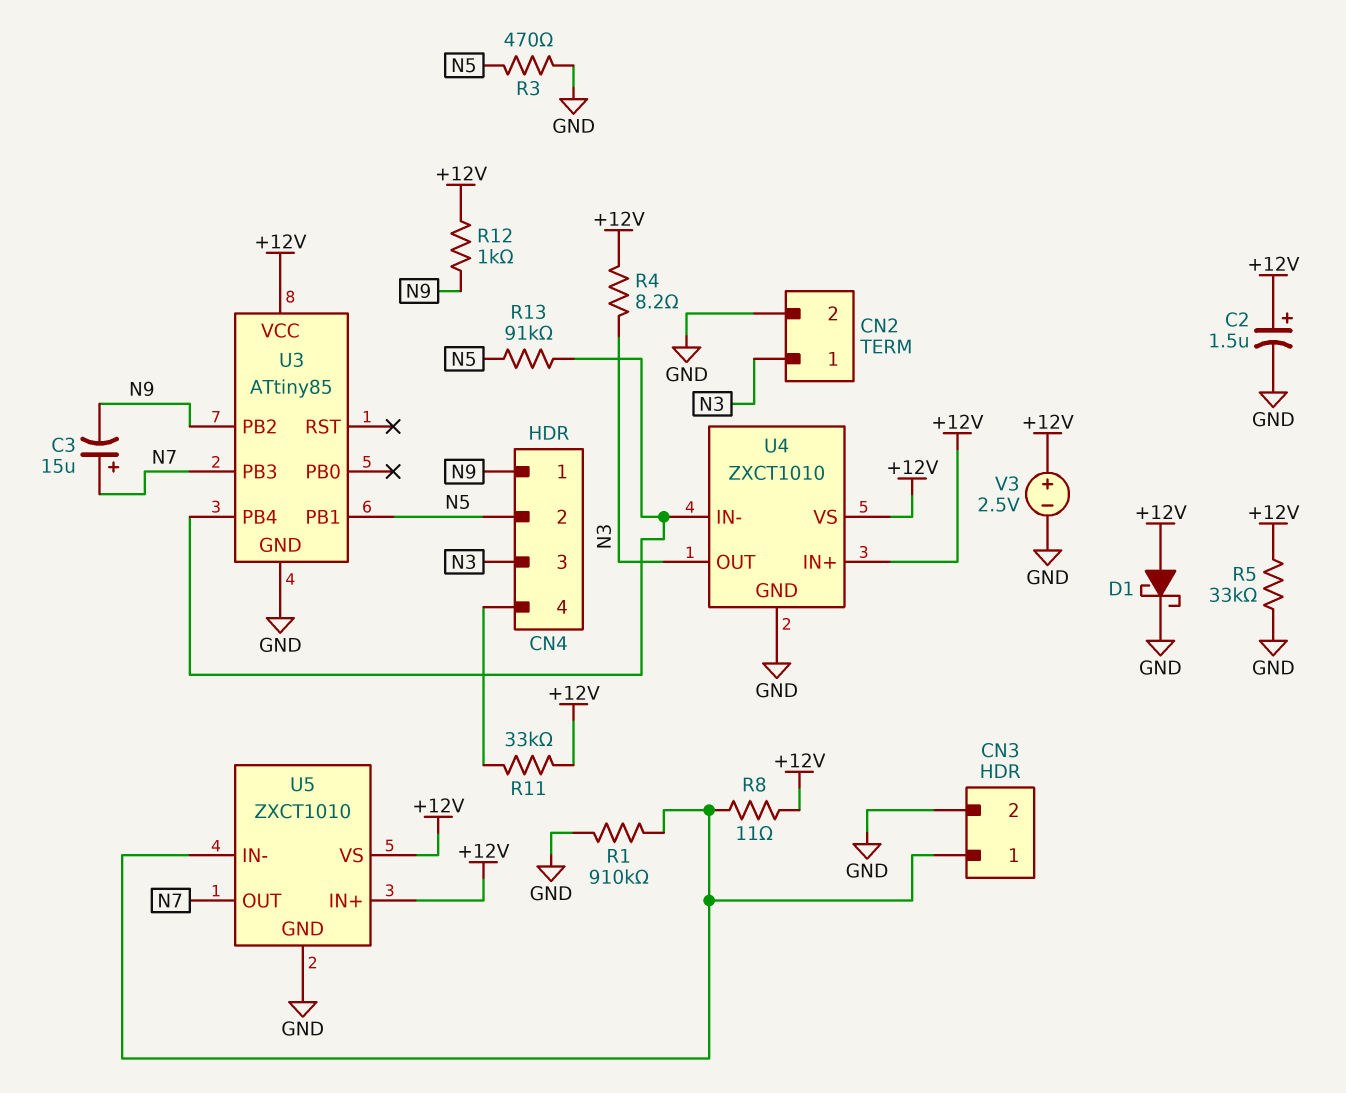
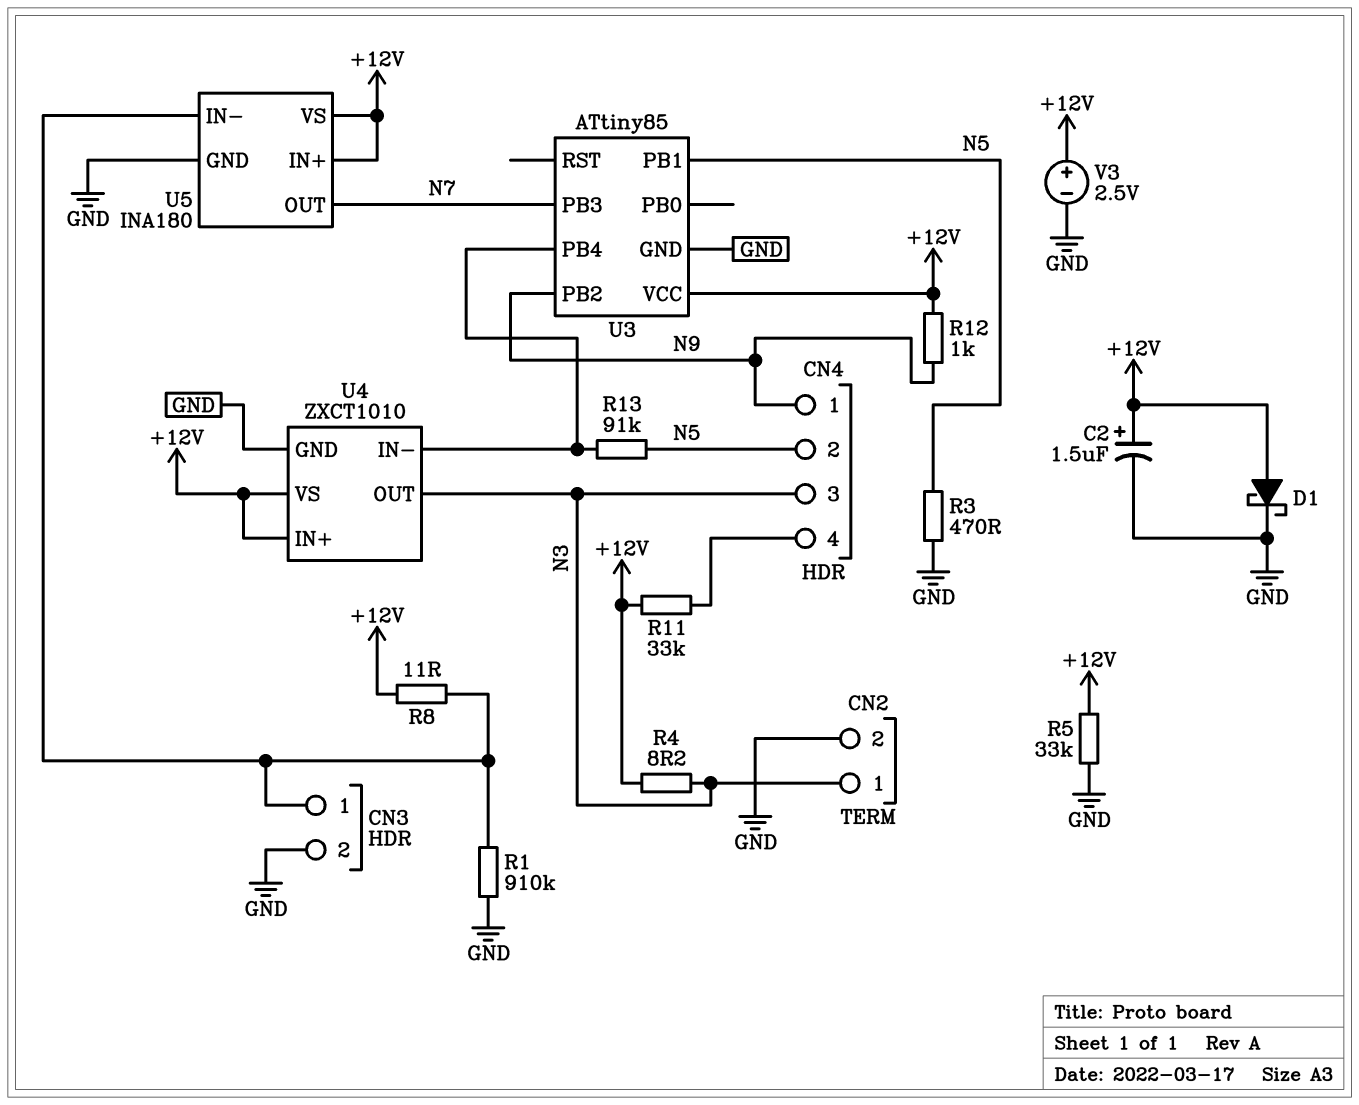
C3: 15uF (plus N7, minus N9) -> none
U5: ZXCT1010 -> INA180

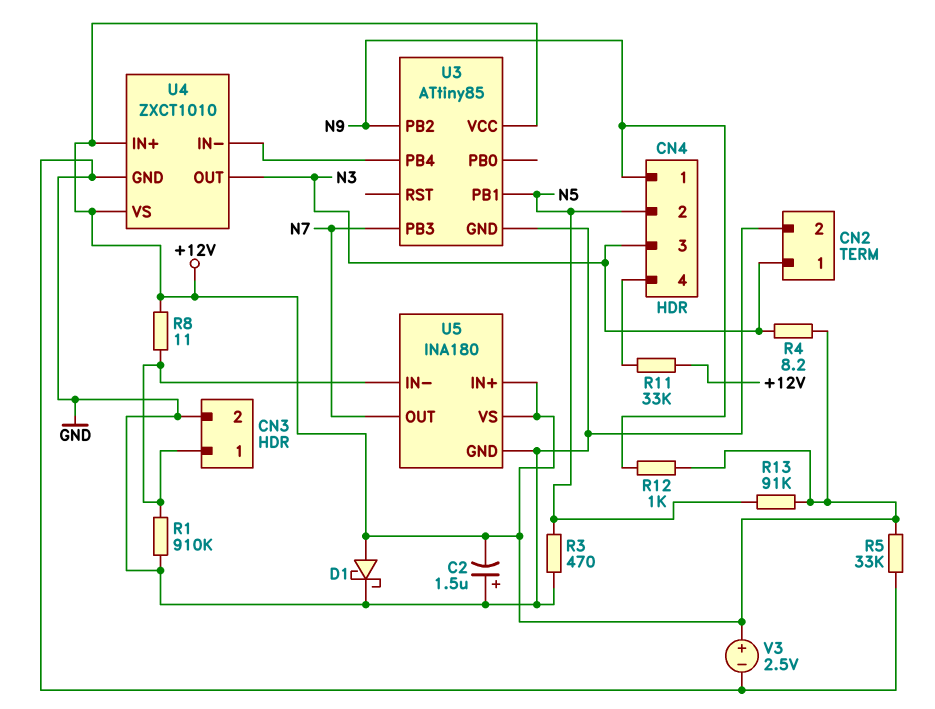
C2: 1.5uF (plus +12V, minus GND) -> 1.5uF (plus GND, minus +12V)
R13: 91k (N5, U3/PB4) -> 91k (+12V, N5)

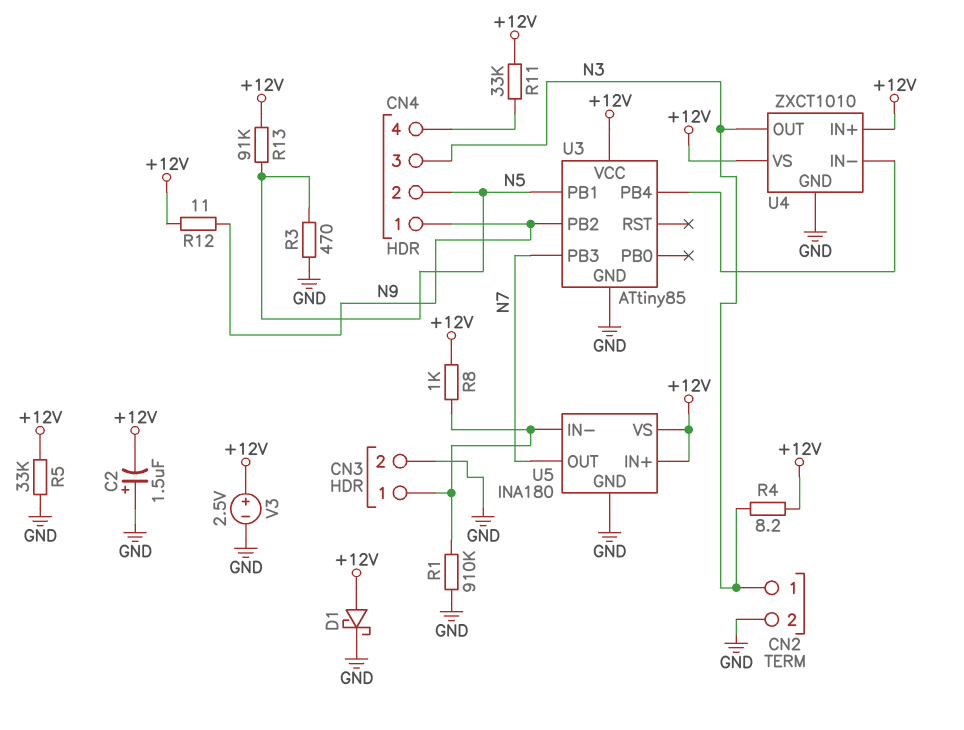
R8: 11 (+12V, CN3/1) -> 1k (+12V, CN3/1)
R12: 1k (+12V, N9) -> 11 (+12V, N9)

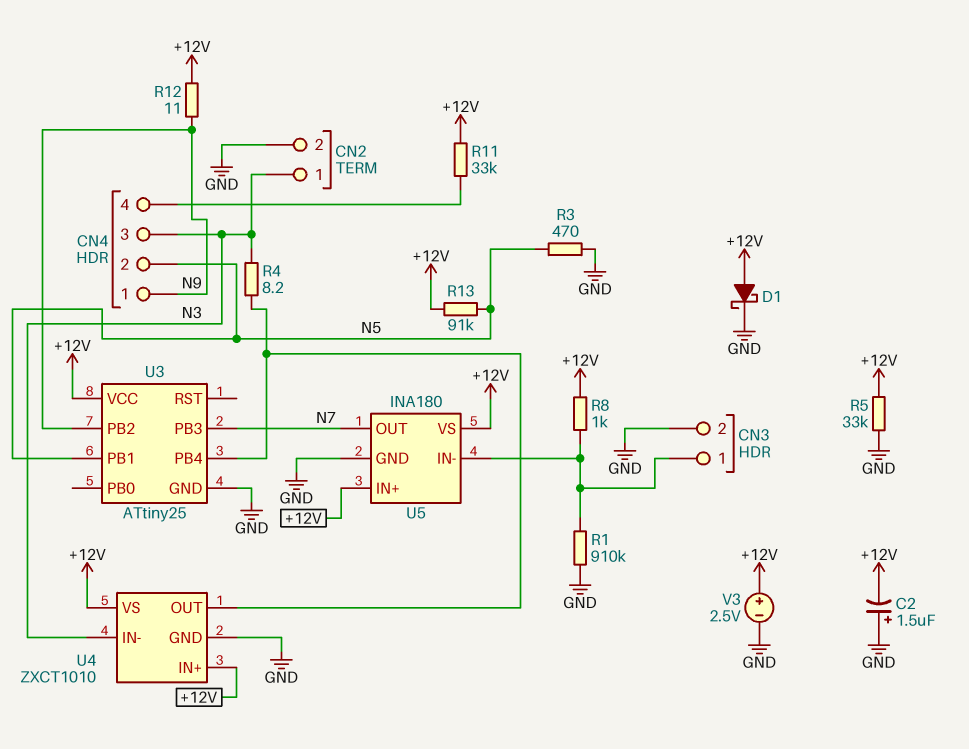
R4: 8.2 (+12V, N3) -> 8.2 (N3, U3/PB4)
U3: ATtiny85 -> ATtiny25
U4 pin IN-: U3/PB4 -> N3
U4 pin OUT: N3 -> U3/PB4

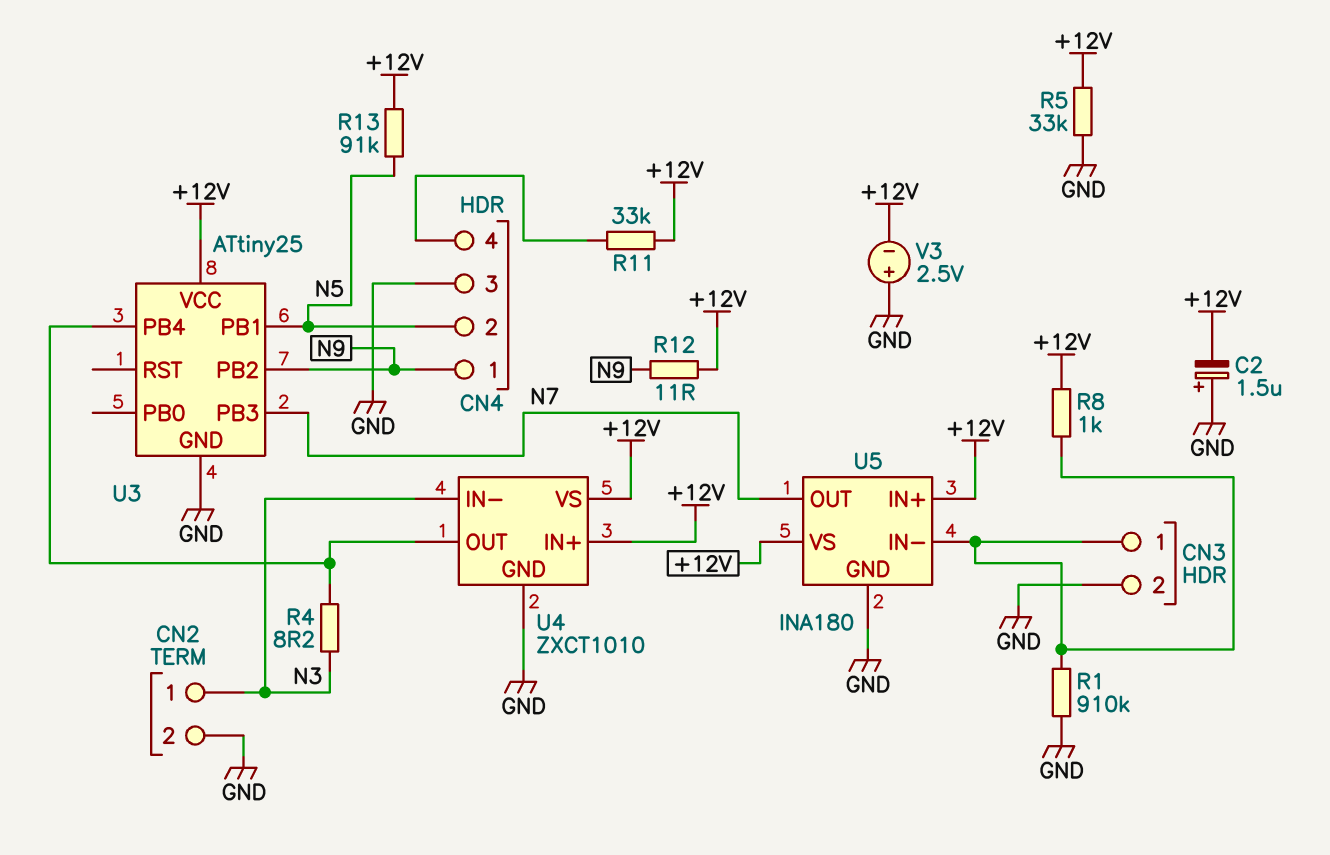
CN4 pin 3: N3 -> GND
D1: schottky (A +12V, K GND) -> none
R3: 470 (GND, N5) -> none
V3: 2.5V (plus +12V, minus GND) -> 2.5V (plus GND, minus +12V)

